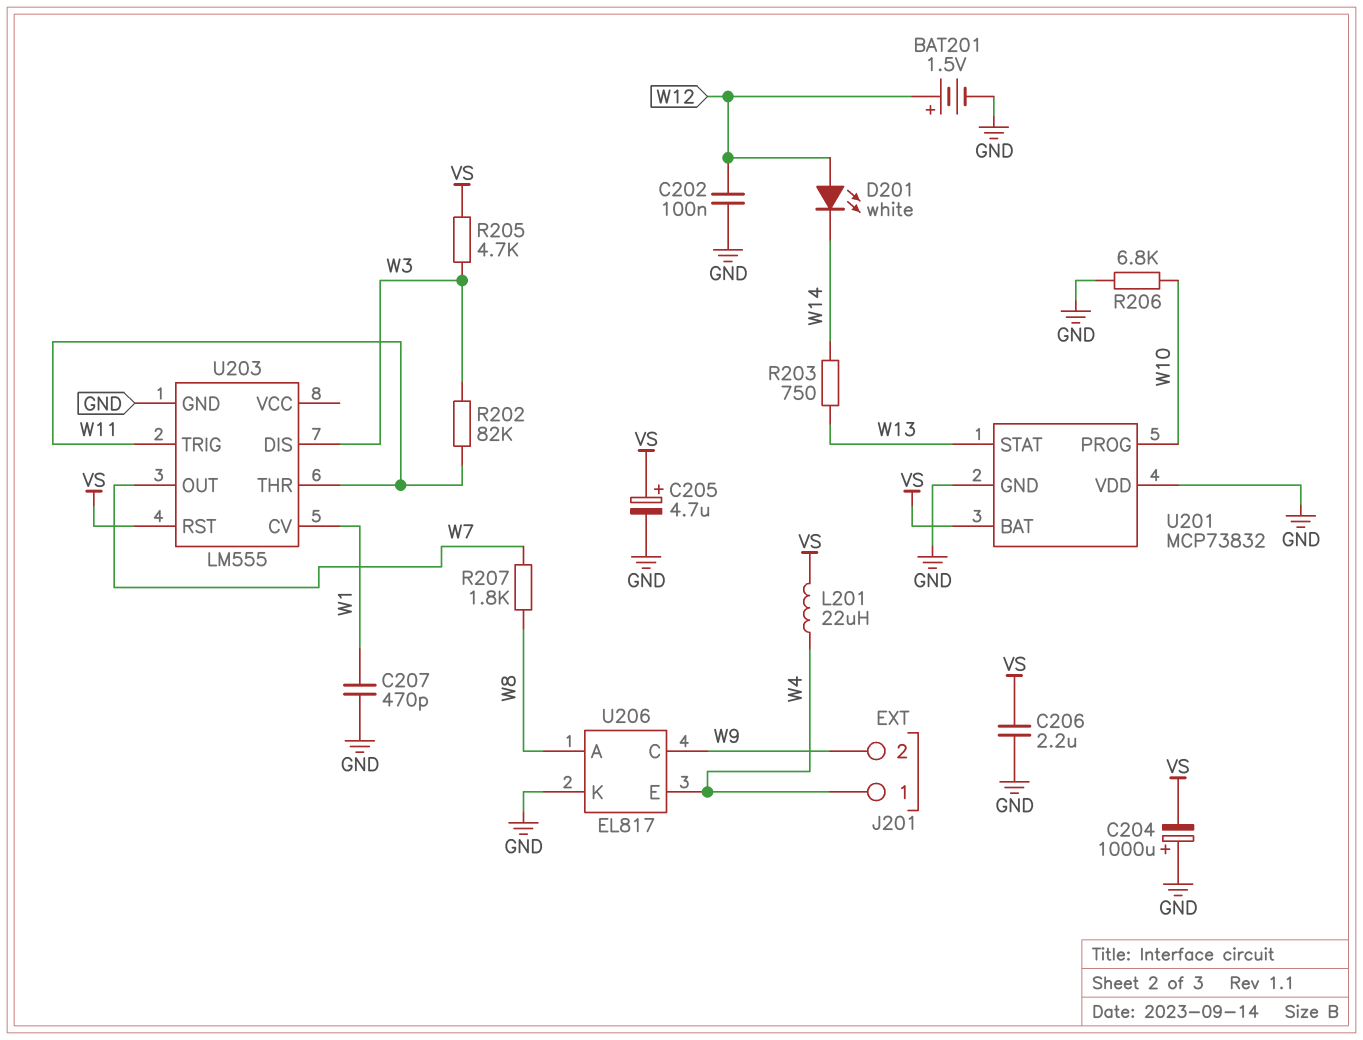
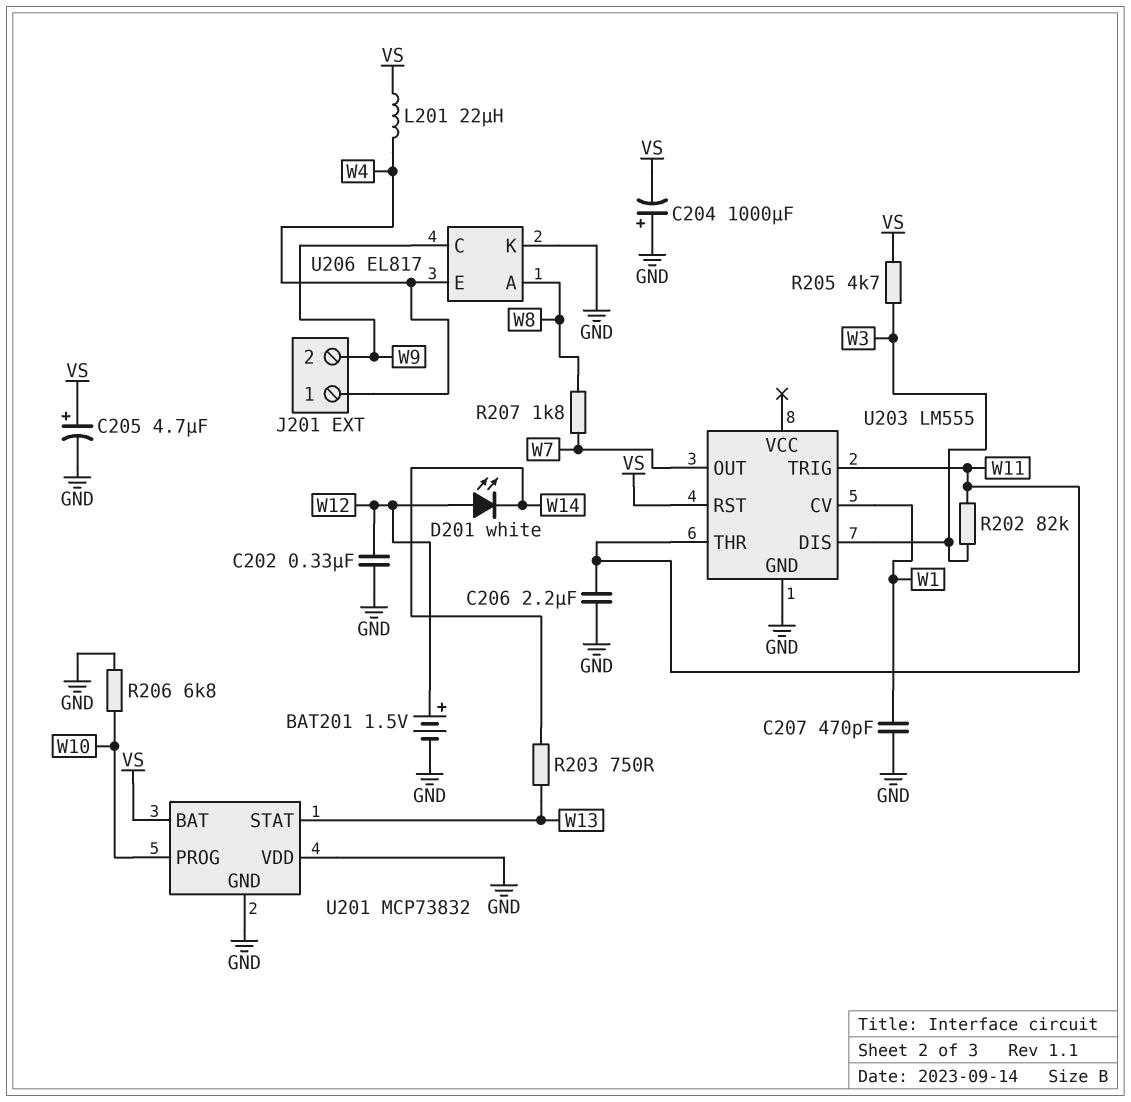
C202: 100nF (GND, W12) -> 330nF (GND, W12)
C206: 2.2uF (GND, VS) -> 2.2uF (GND, W11)

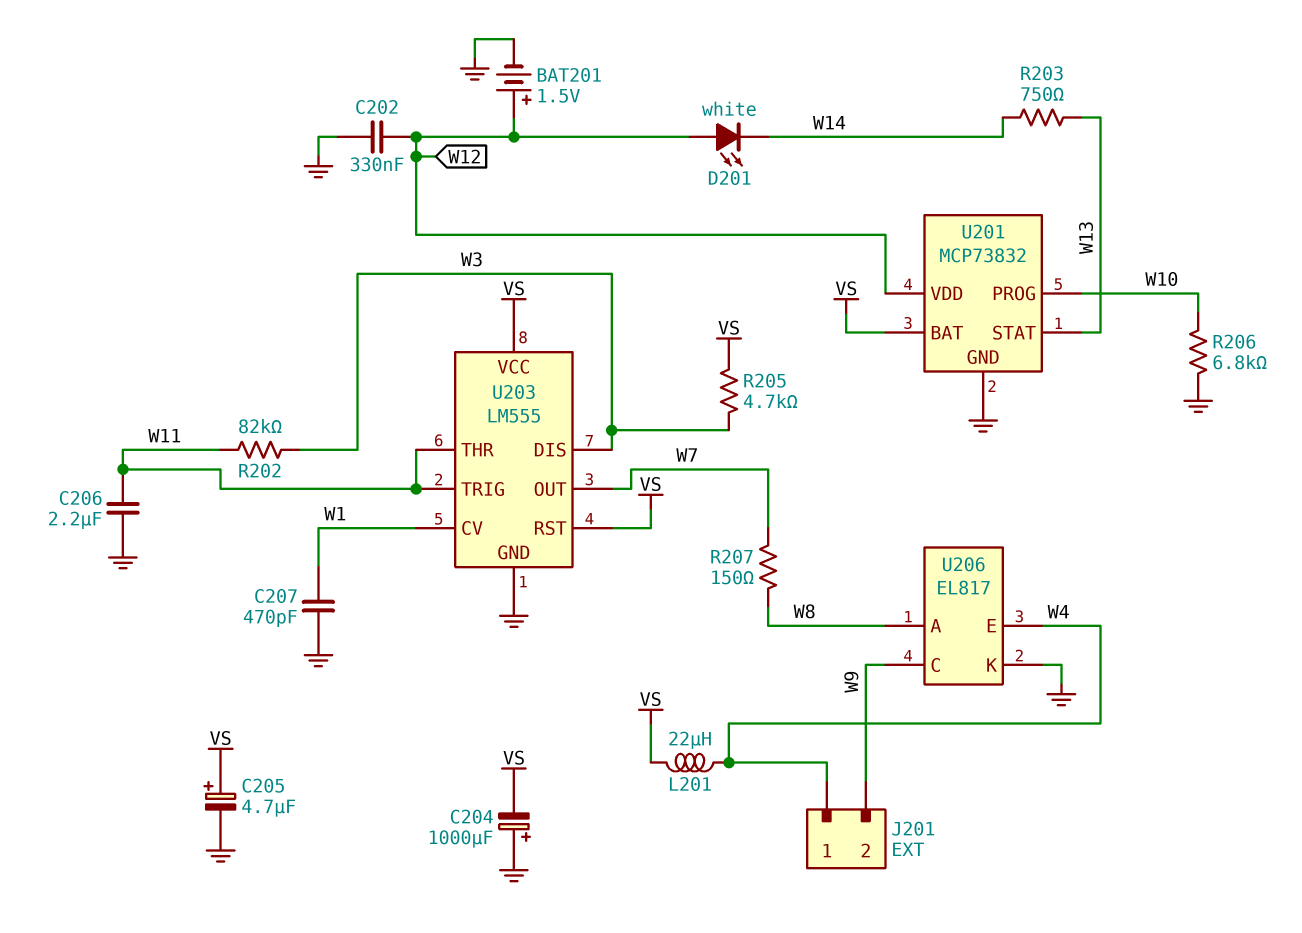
R207: 1.8k (W7, W8) -> 150 (W7, W8)
U201 pin VDD: GND -> W12
U203 pin VCC: none -> VS

